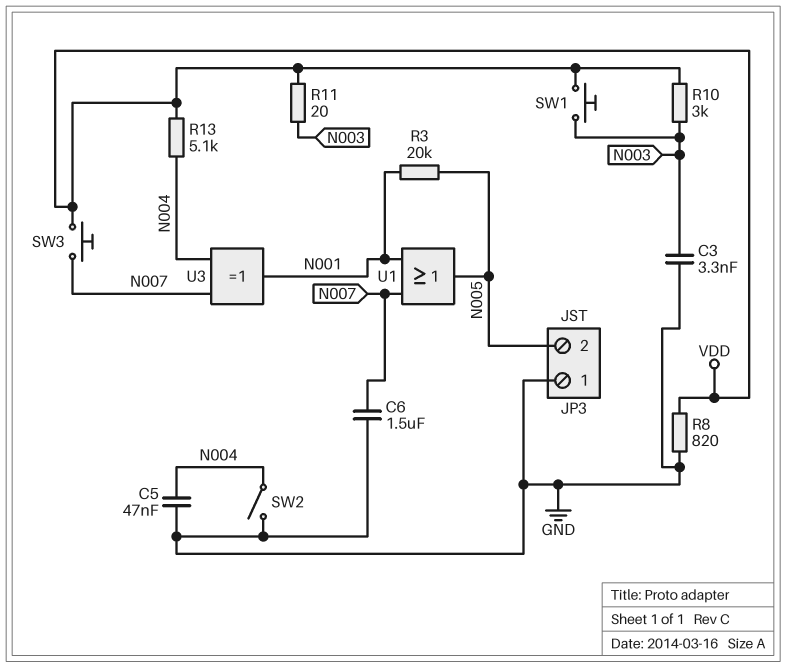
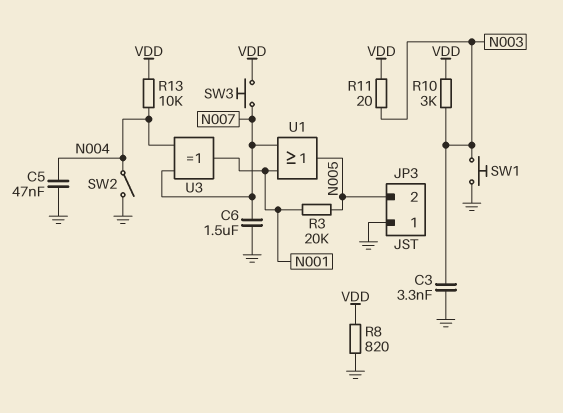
R13: 5.1k (N004, VDD) -> 10k (N004, VDD)
SW1: button (N003, VDD) -> button (GND, N003)

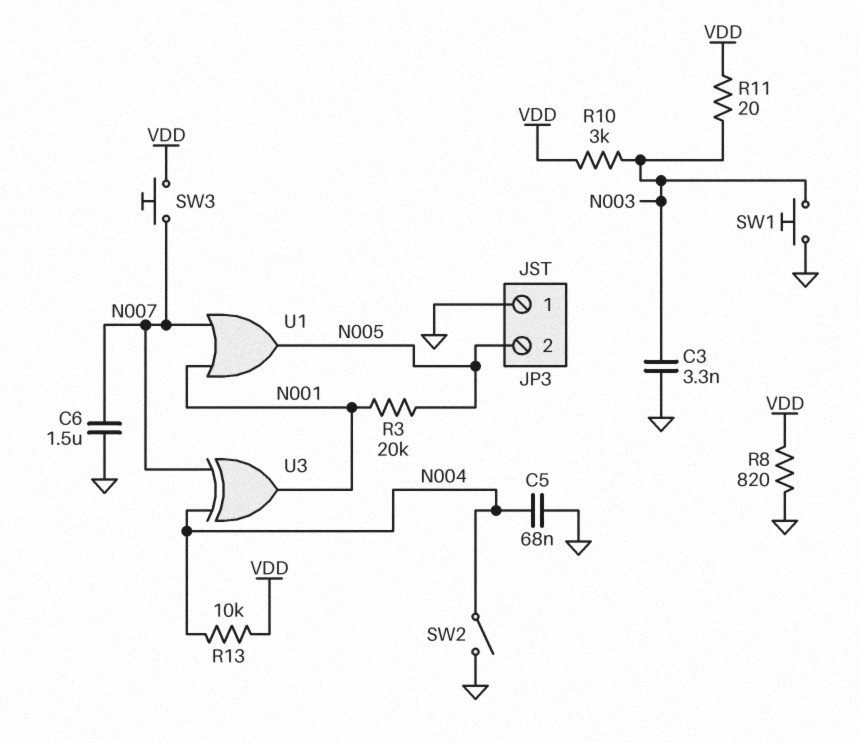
C5: 47nF (GND, N004) -> 68nF (GND, N004)

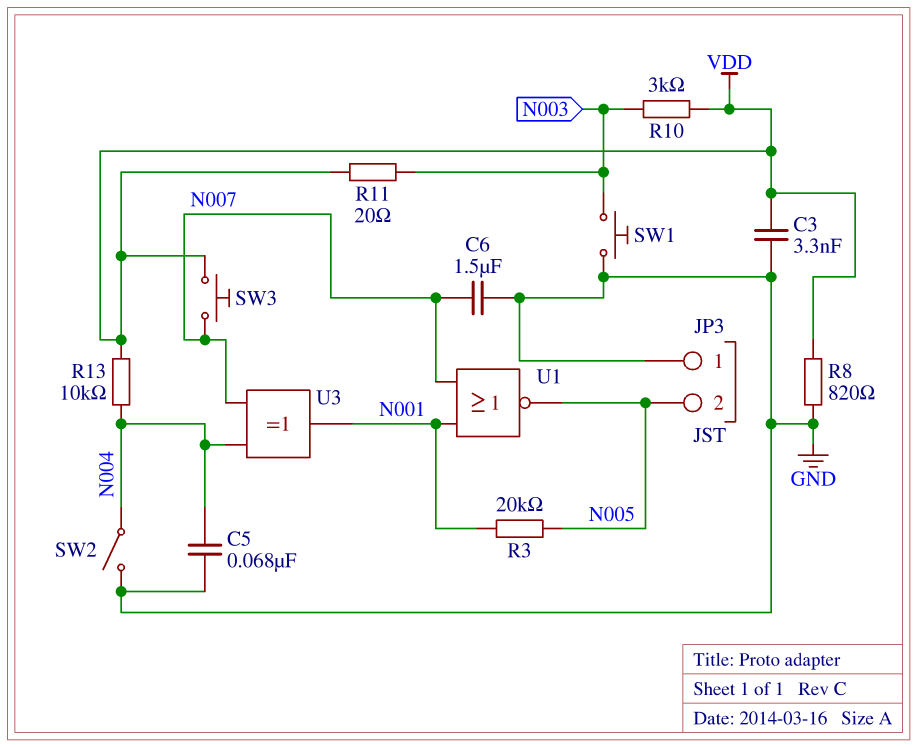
C3: 3.3nF (GND, N003) -> 3.3nF (GND, VDD)
U1: OR (in N001, in N007, out N005) -> NOR (in N001, in N007, out N005)

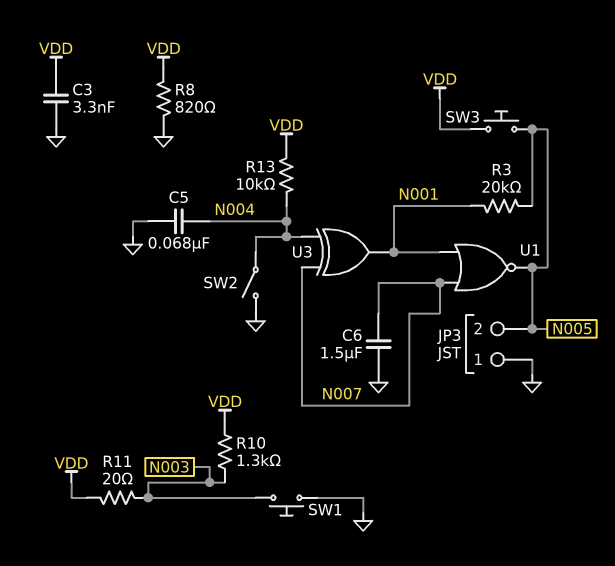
R10: 3k (N003, VDD) -> 1.3k (N003, VDD)
SW3: button (N007, VDD) -> button (N005, VDD)

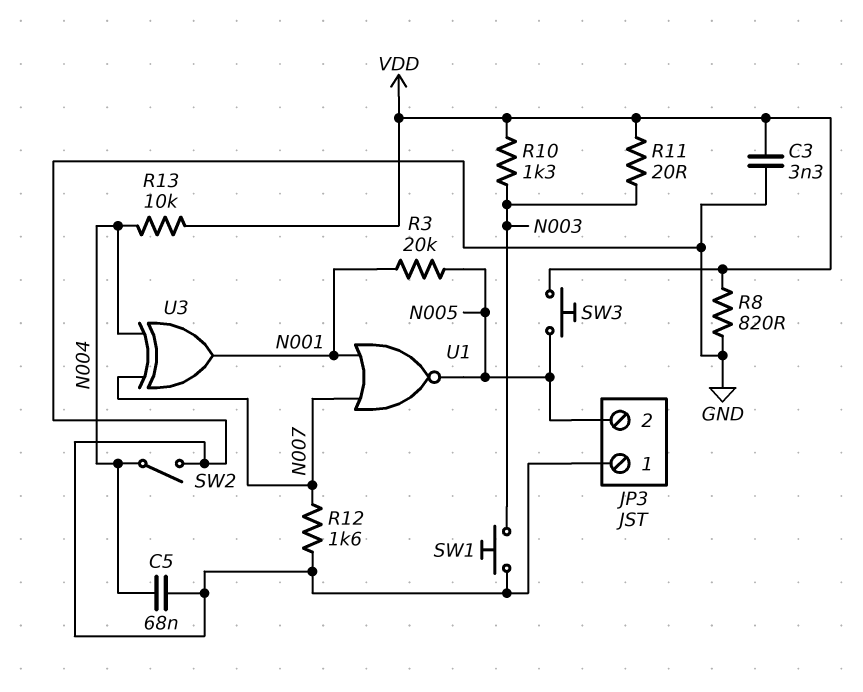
C6: 1.5uF (GND, N007) -> none
R12: none -> 1.6k (GND, N007)

